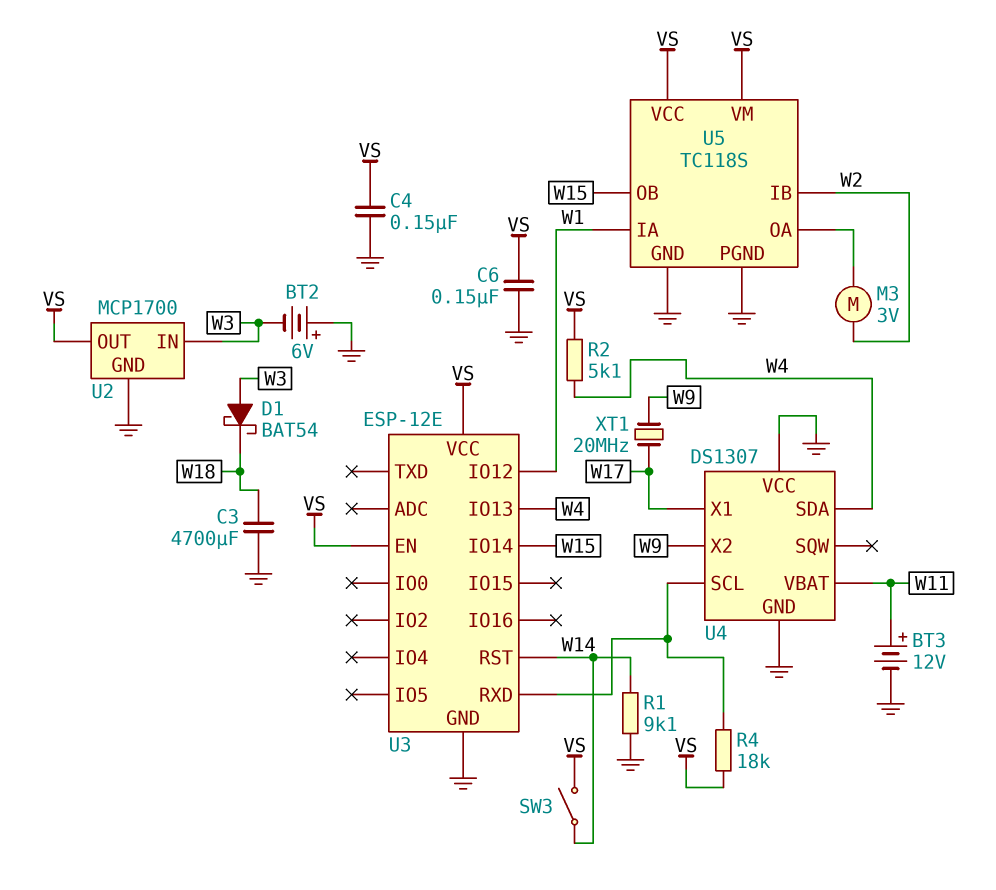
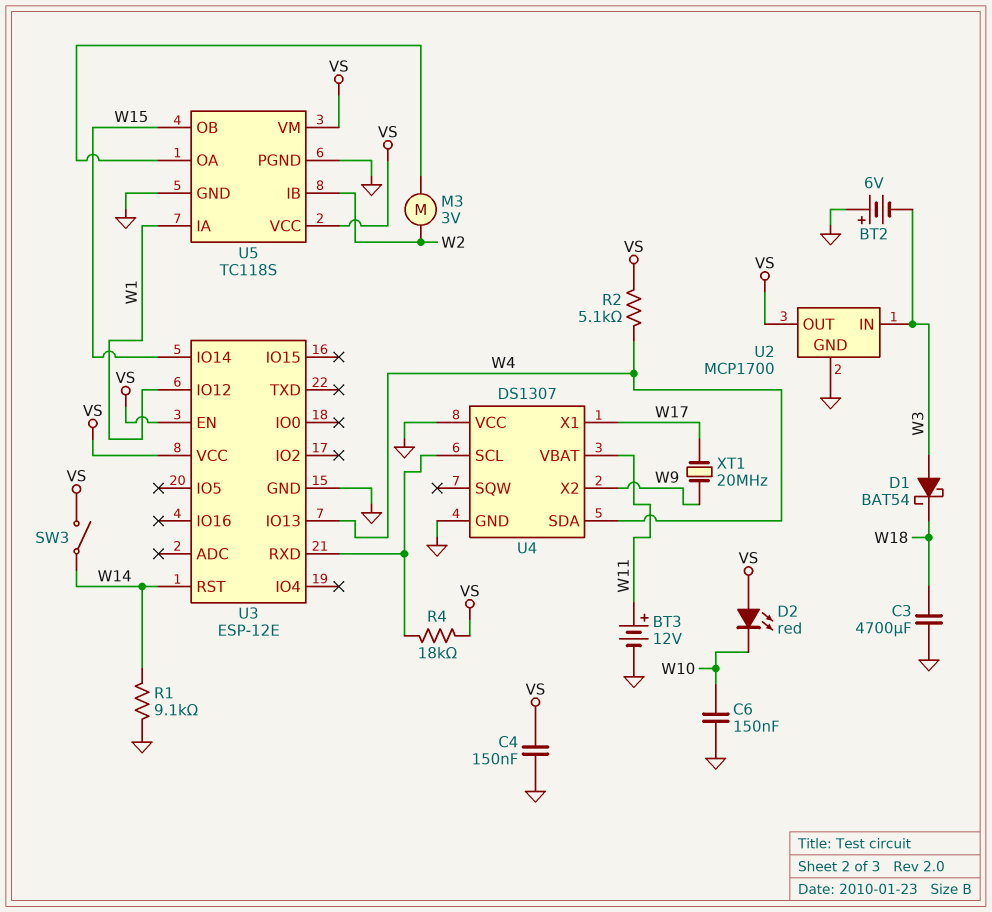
C6: 150nF (GND, VS) -> 150nF (GND, W10)
D2: none -> LED red (A VS, K W10)

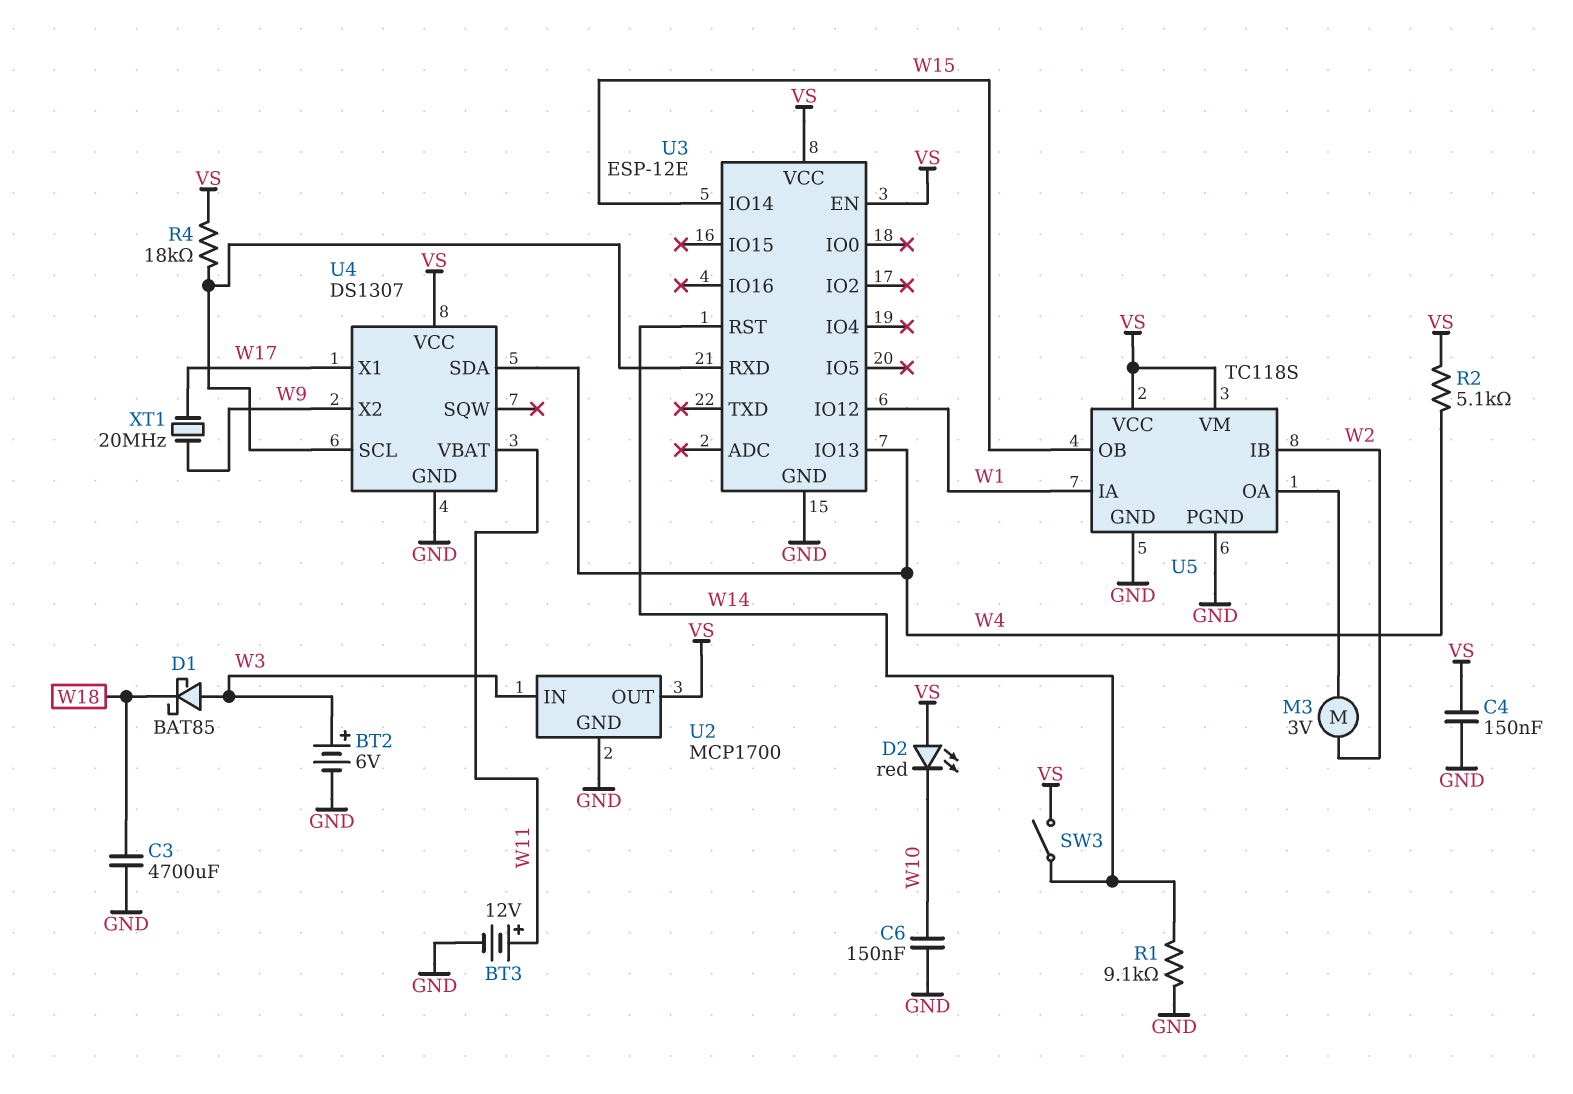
BT2: 6V (plus GND, minus W3) -> 6V (plus W3, minus GND)
D1: schottky BAT54 (A W3, K W18) -> schottky BAT85 (A W3, K W18)
U4 pin VCC: GND -> VS

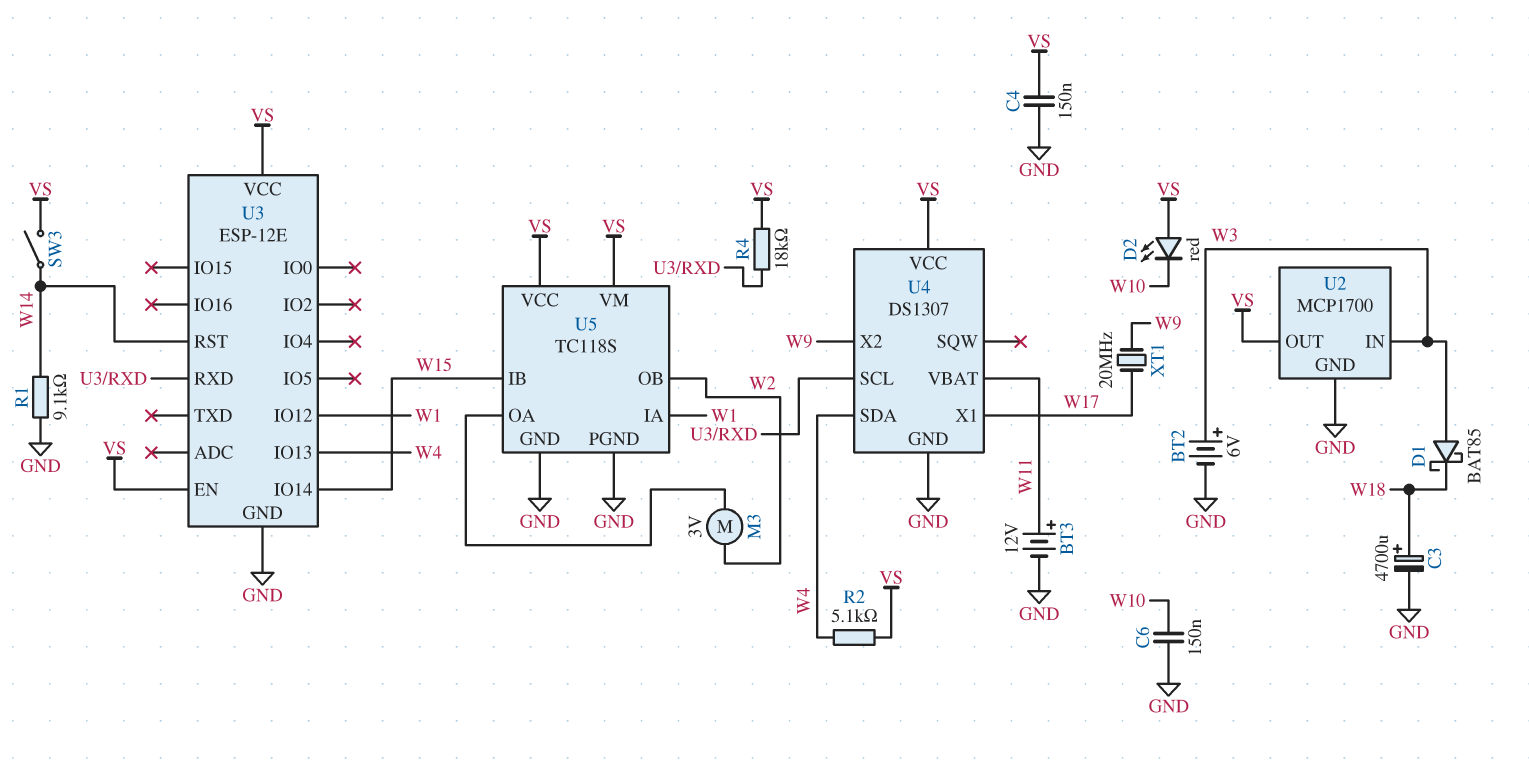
C3: 4700uF (GND, W18) -> 4700uF (plus W18, minus GND)
U5 pin IB: W2 -> W15
U5 pin OB: W15 -> W2

